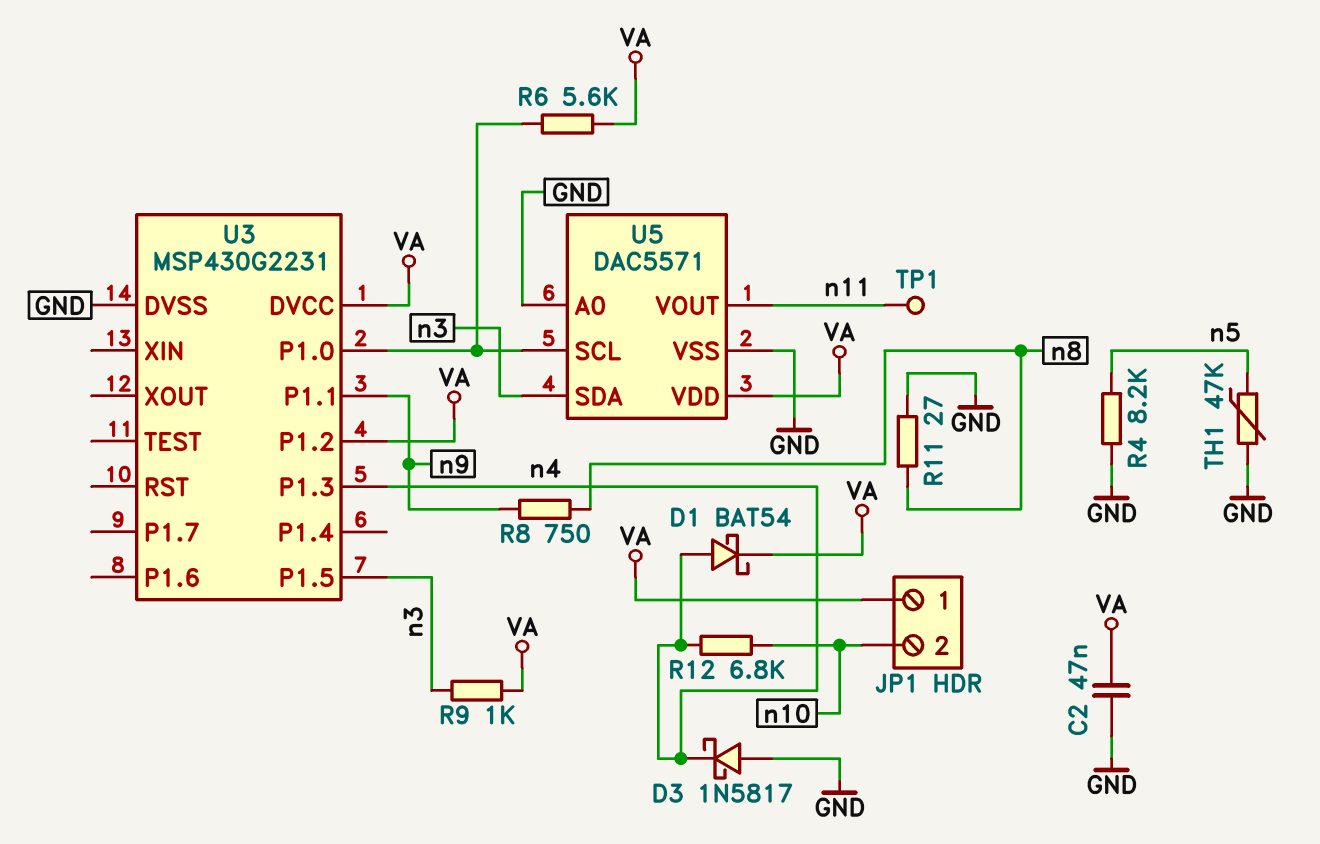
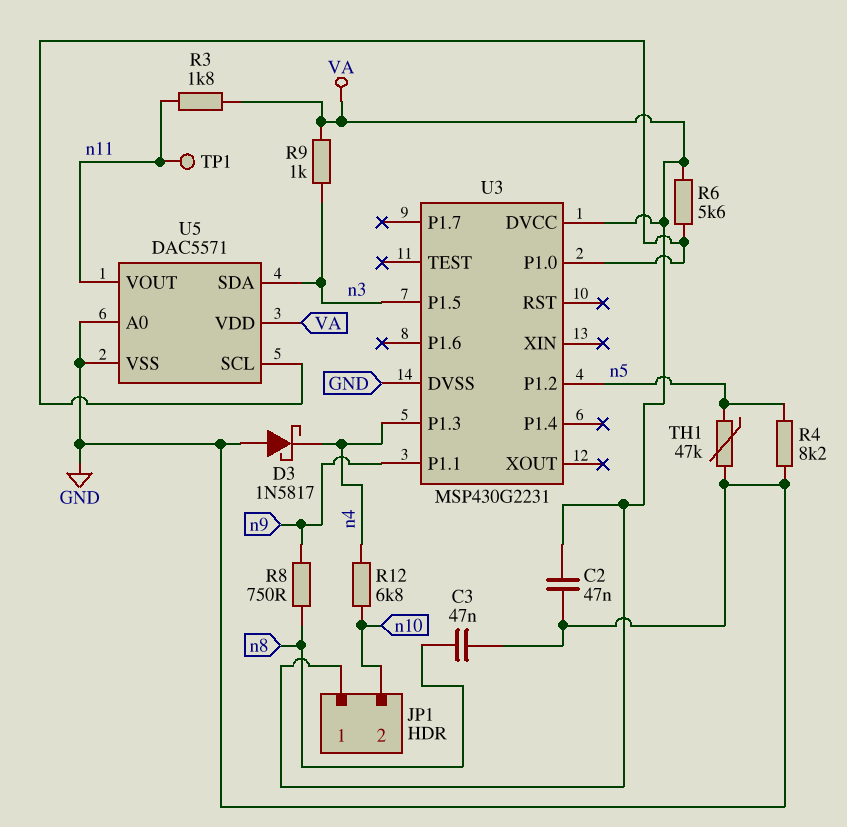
C3: none -> 47nF (GND, n8)
D1: schottky BAT54 (A n4, K VA) -> none
R3: none -> 1.8k (VA, n11)
R11: 27 (GND, n8) -> none
U3 pin P1.2: VA -> n5

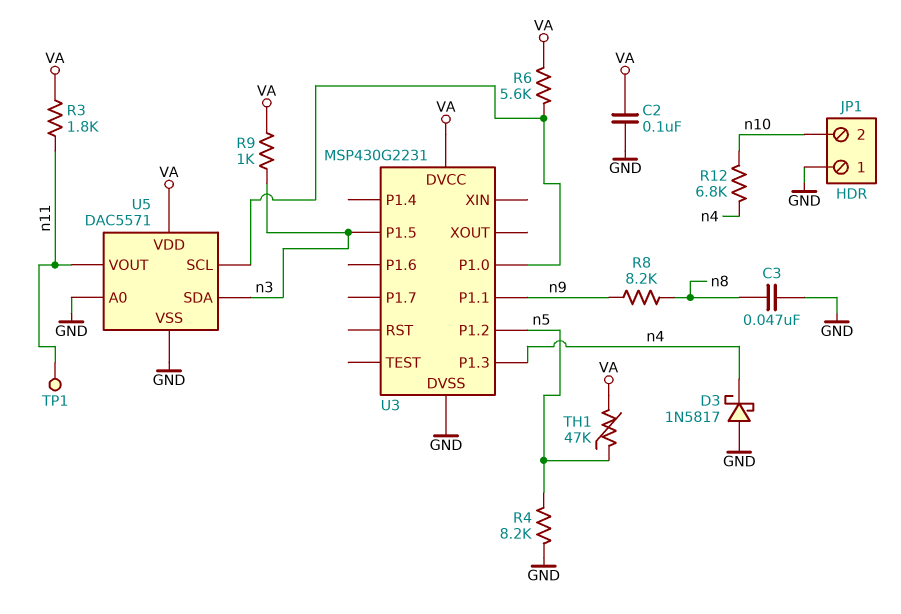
C2: 47nF (GND, VA) -> 100nF (GND, VA)
JP1 pin 1: VA -> GND
R8: 750 (n8, n9) -> 8.2k (n8, n9)
TH1: 47k (GND, n5) -> 47k (VA, n5)

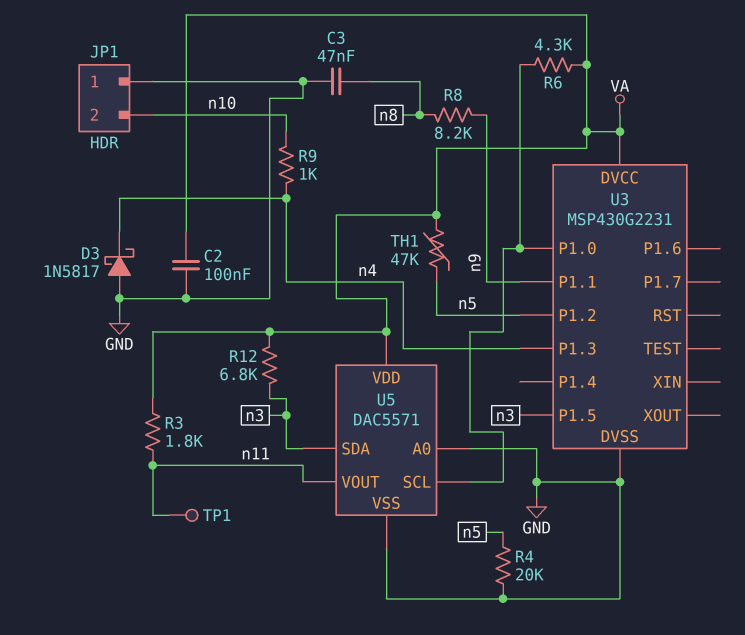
R4: 8.2k (GND, n5) -> 20k (GND, n5)
R6: 5.6k (U3/P1.0, VA) -> 4.3k (U3/P1.0, VA)
R9: 1k (VA, n3) -> 1k (n4, n10)
R12: 6.8k (n4, n10) -> 6.8k (VA, n3)

